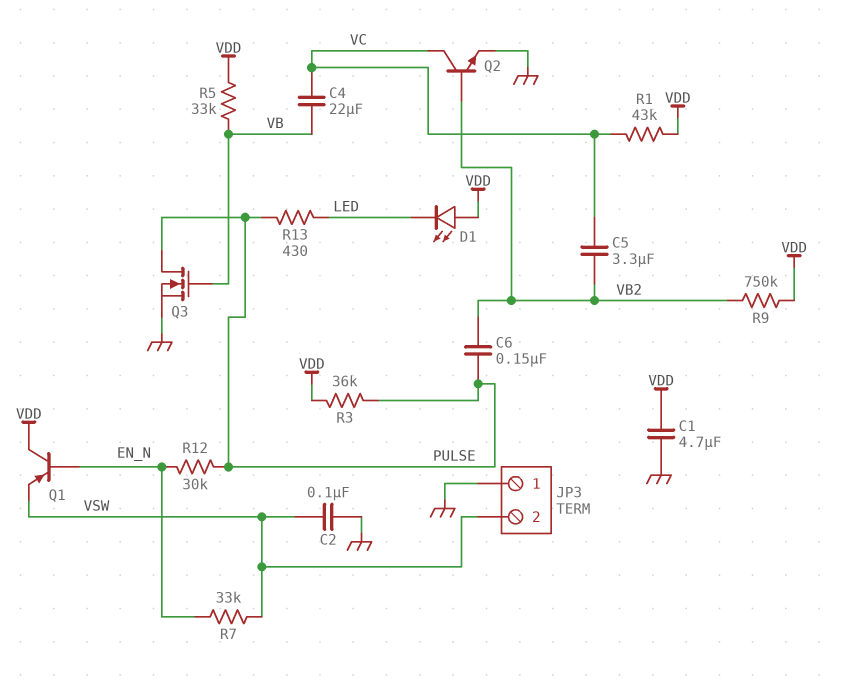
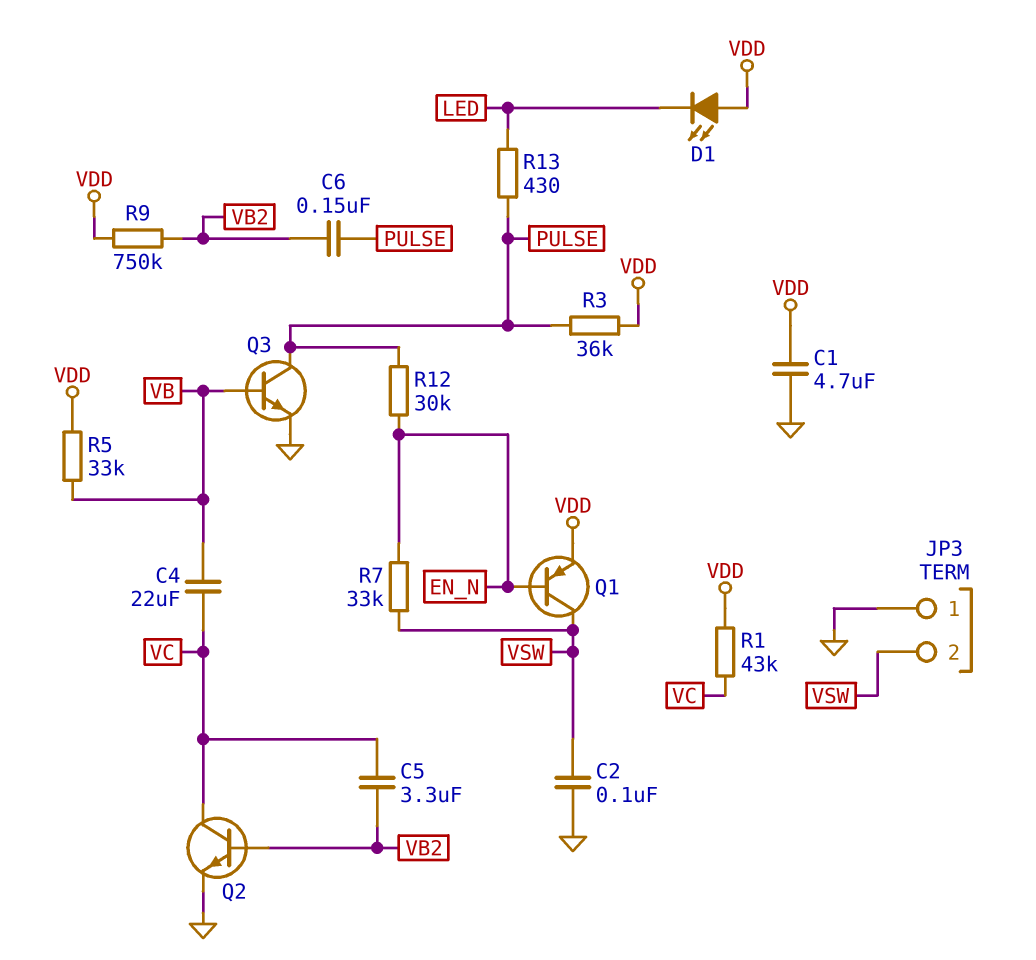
Q1: PNP (B EN_N, C VDD, E VSW) -> PNP (B EN_N, C VSW, E VDD)
Q3: NMOS (G VB, D PULSE, S GND) -> NPN (B VB, C PULSE, E GND)

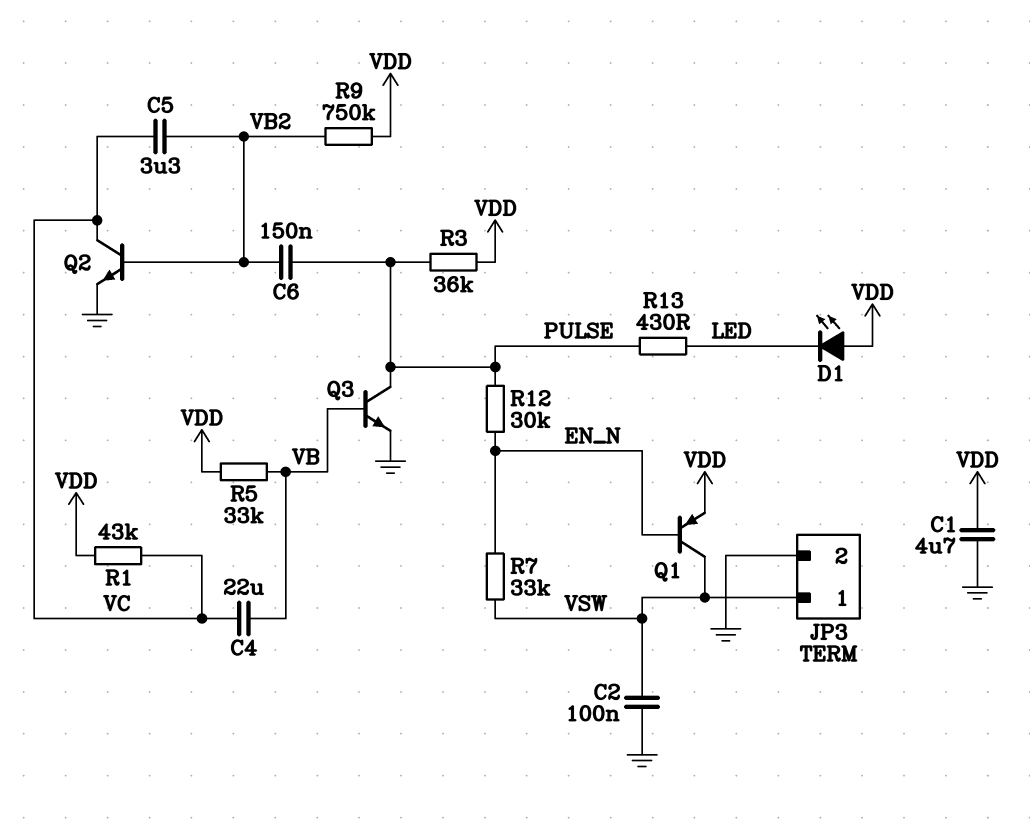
JP3 pin 1: GND -> VSW
JP3 pin 2: VSW -> GND

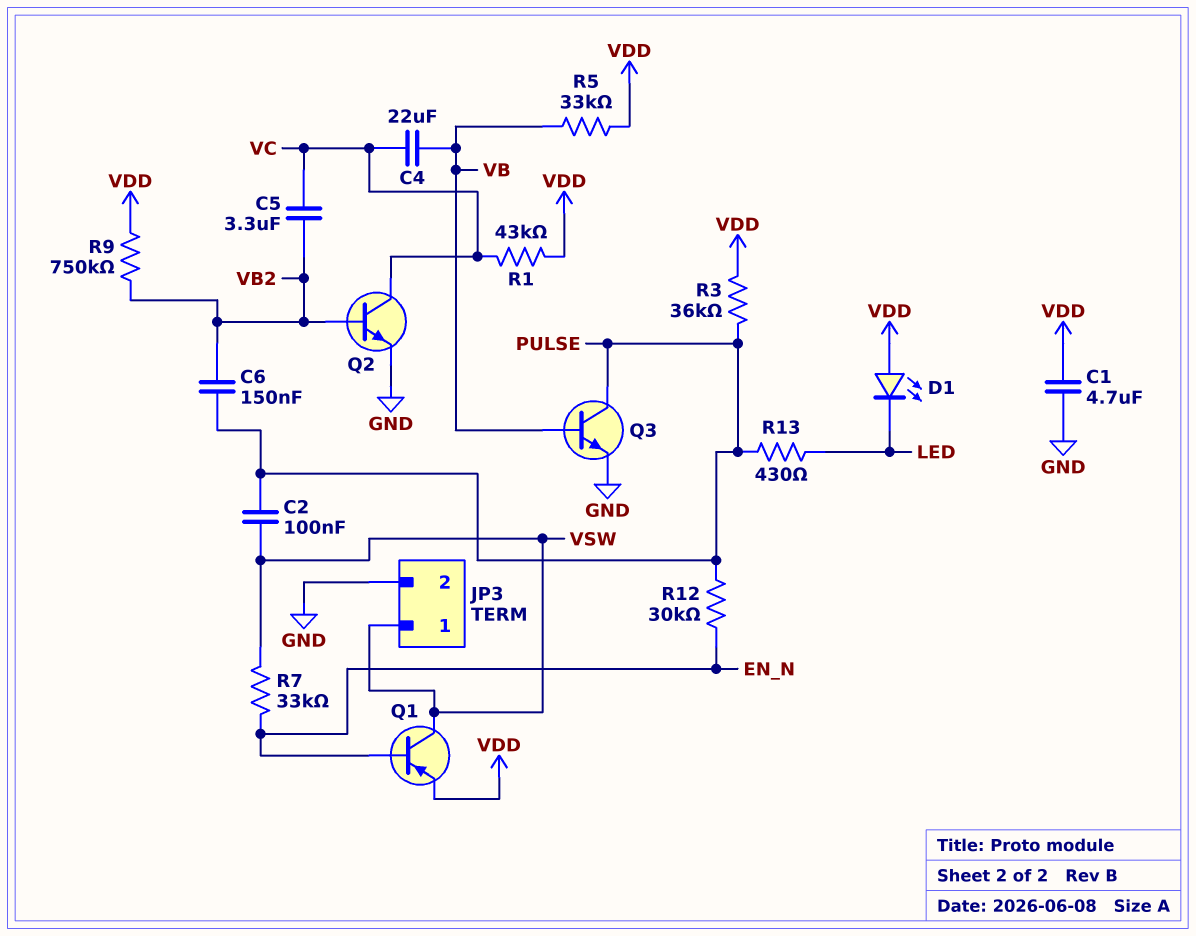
C2: 100nF (GND, VSW) -> 100nF (PULSE, VSW)

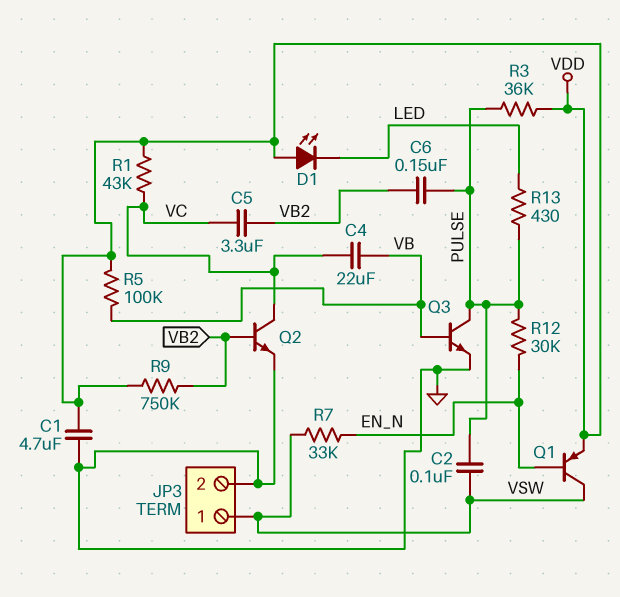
R5: 33k (VB, VDD) -> 100k (VB, VDD)

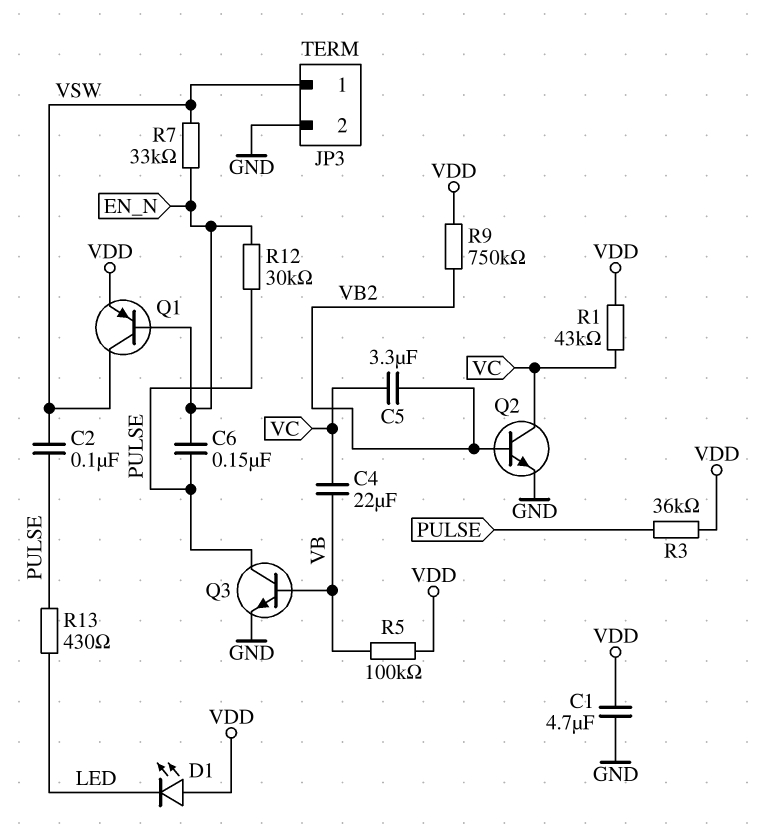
C6: 150nF (PULSE, VB2) -> 150nF (EN_N, PULSE)

